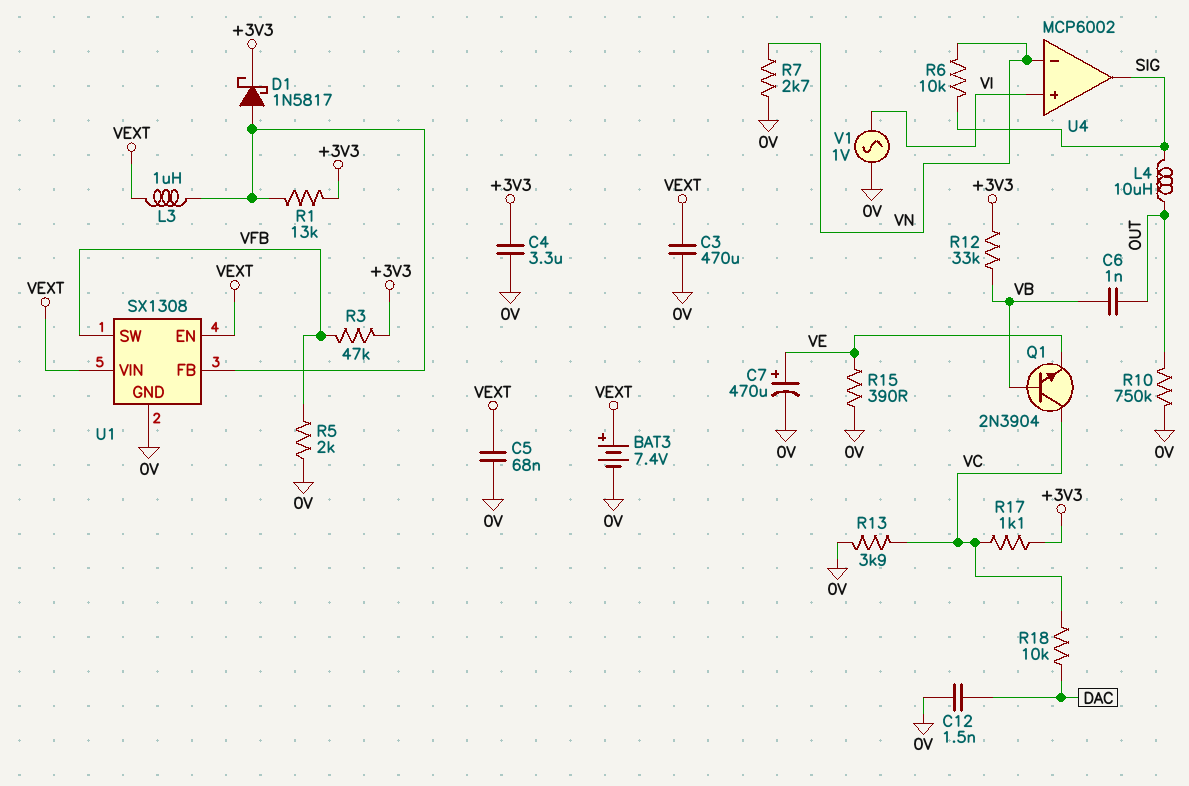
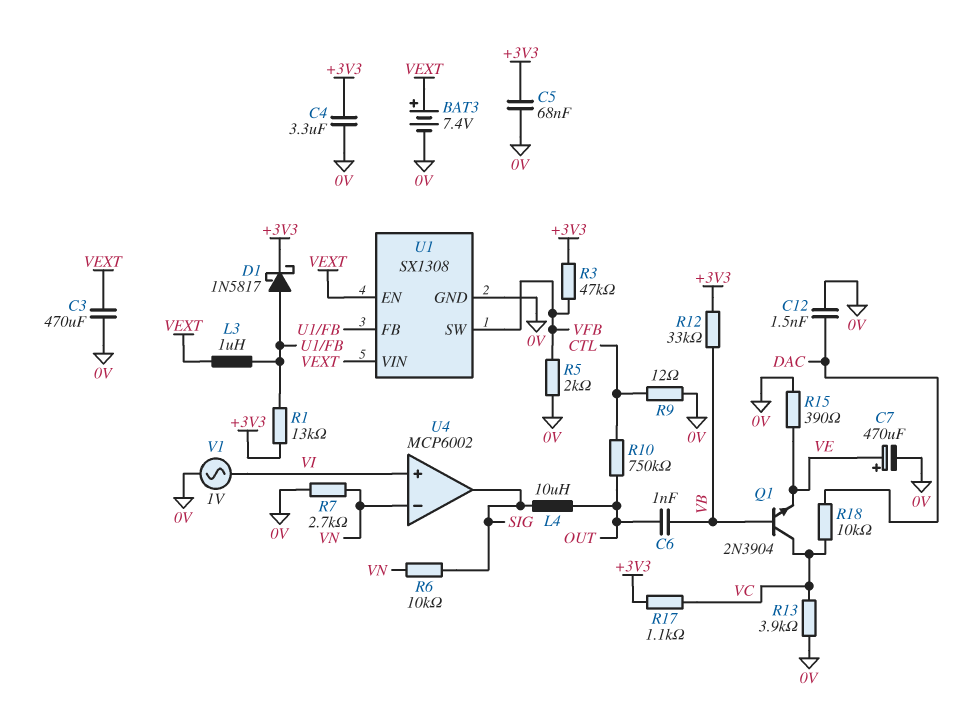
C5: 68nF (0V, VEXT) -> 68nF (+3V3, 0V)
R9: none -> 12 (0V, CTL)
R10: 750k (0V, OUT) -> 750k (CTL, OUT)

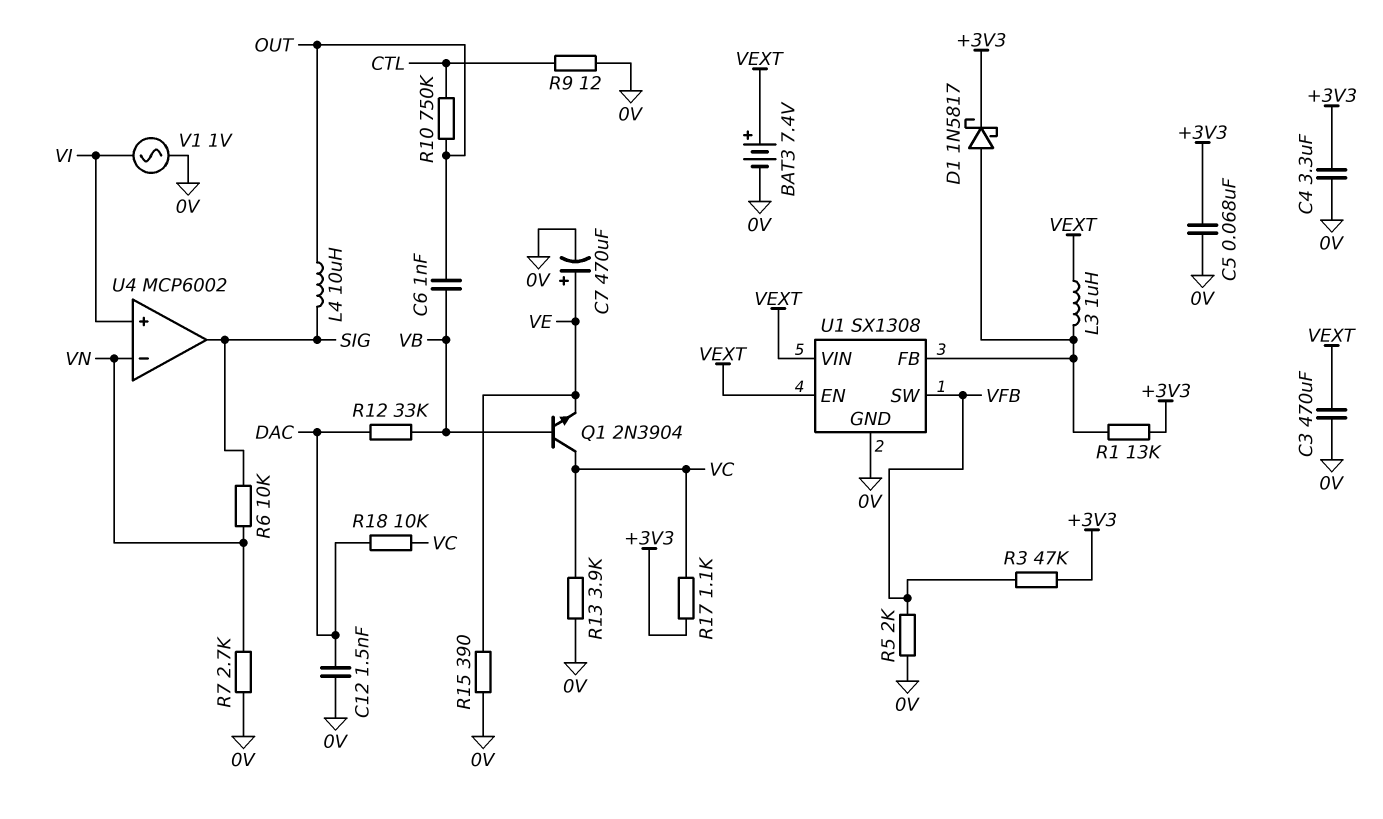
R12: 33k (+3V3, VB) -> 33k (DAC, VB)

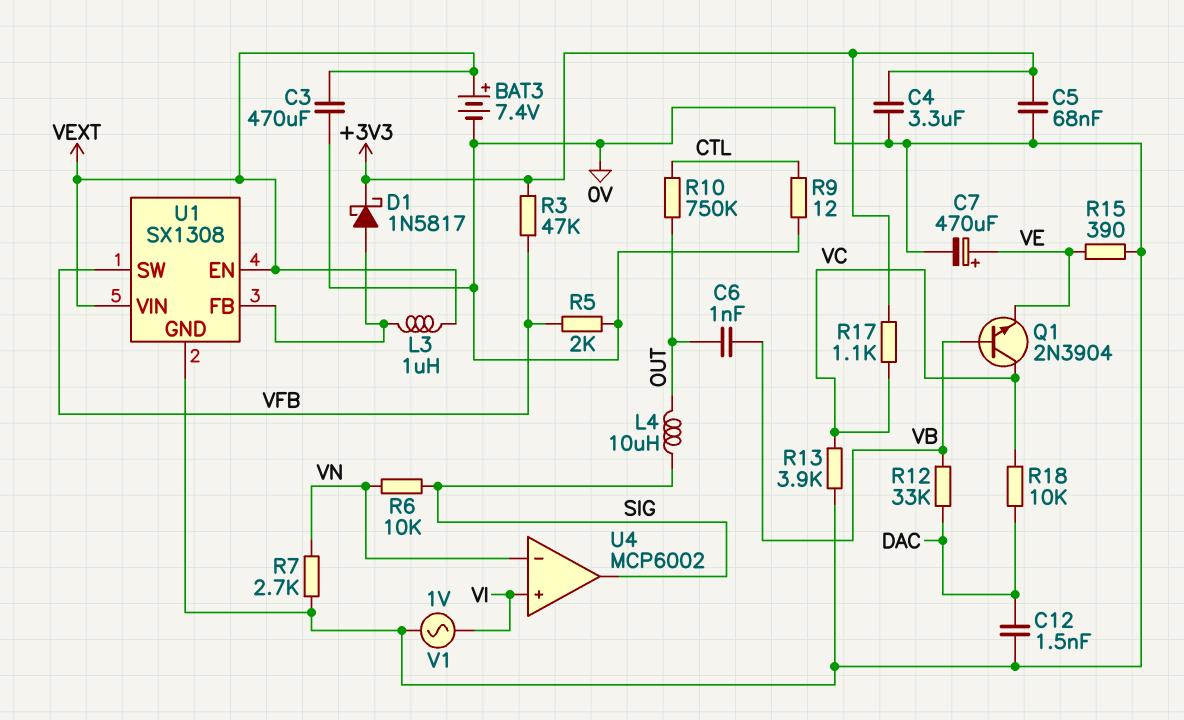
R1: 13k (+3V3, U1/FB) -> none

